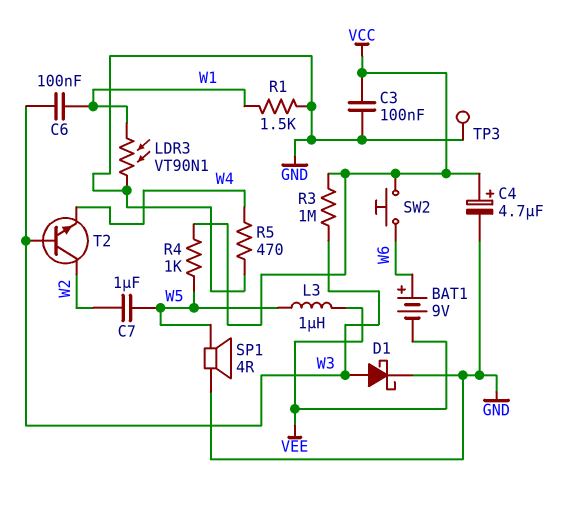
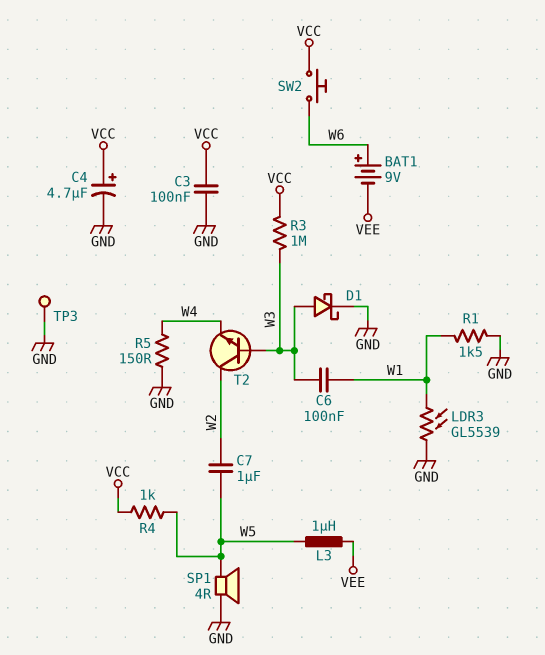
LDR3: VT90N1 (GND, W1) -> GL5539 (GND, W1)
R5: 470 (GND, W4) -> 150 (GND, W4)

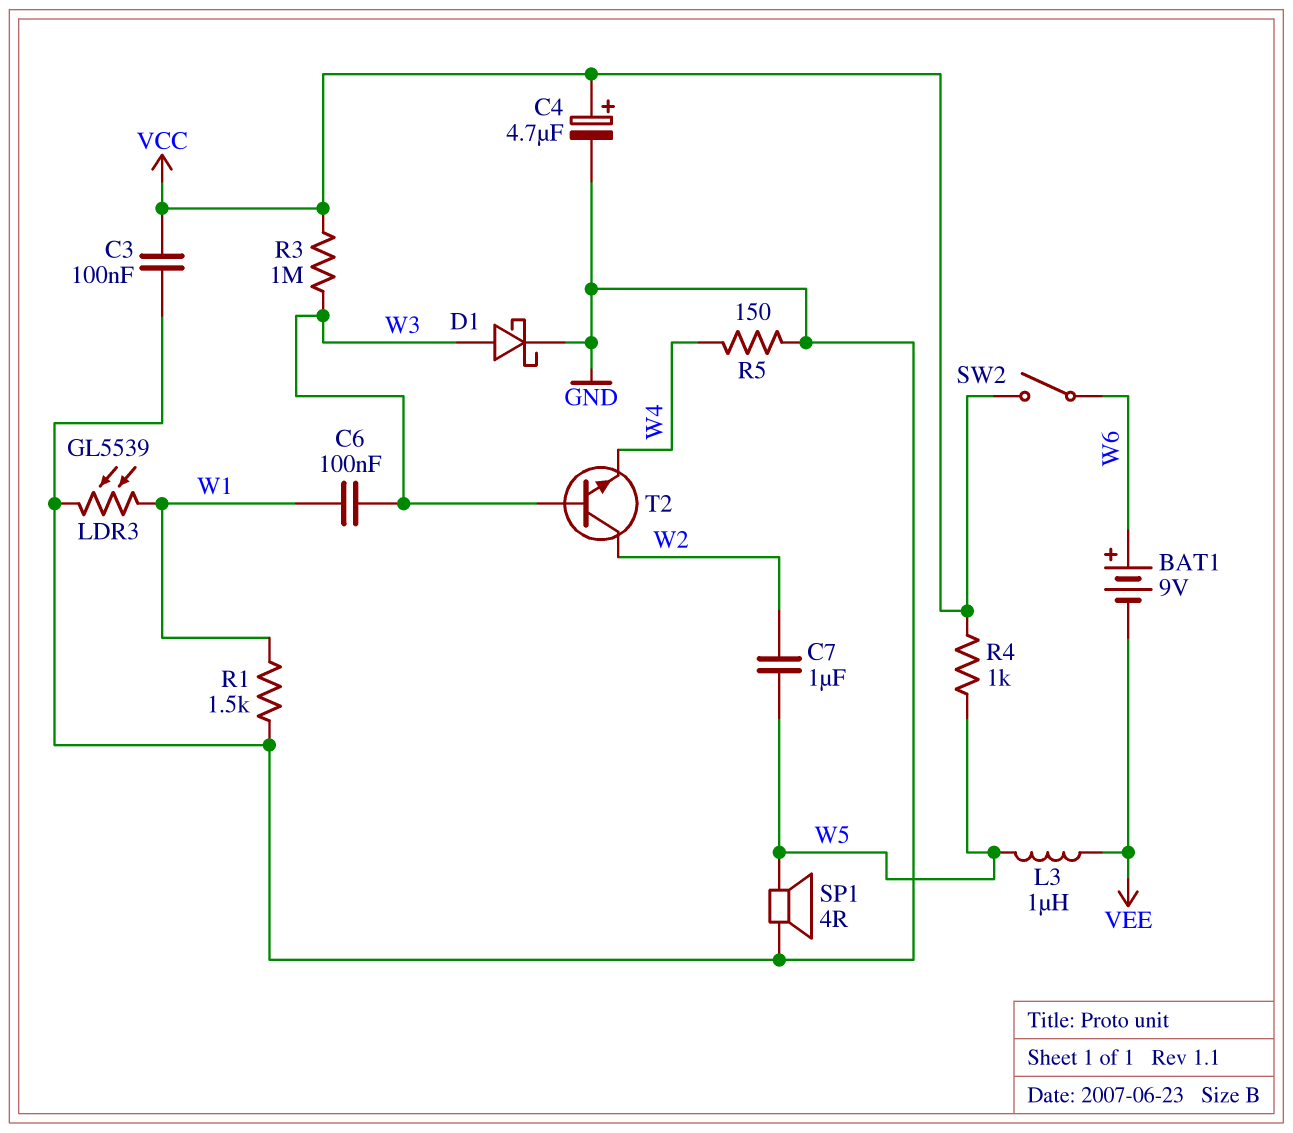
SW2: button (VCC, W6) -> switch (VCC, W6)
TP3: test point (GND) -> none

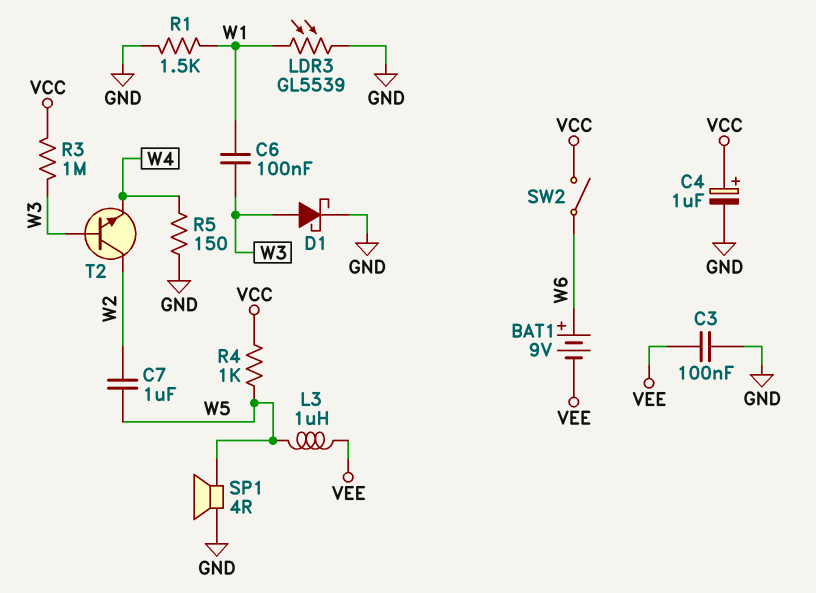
C3: 100nF (GND, VCC) -> 100nF (GND, VEE)
C4: 4.7uF (plus VCC, minus GND) -> 1uF (plus VCC, minus GND)

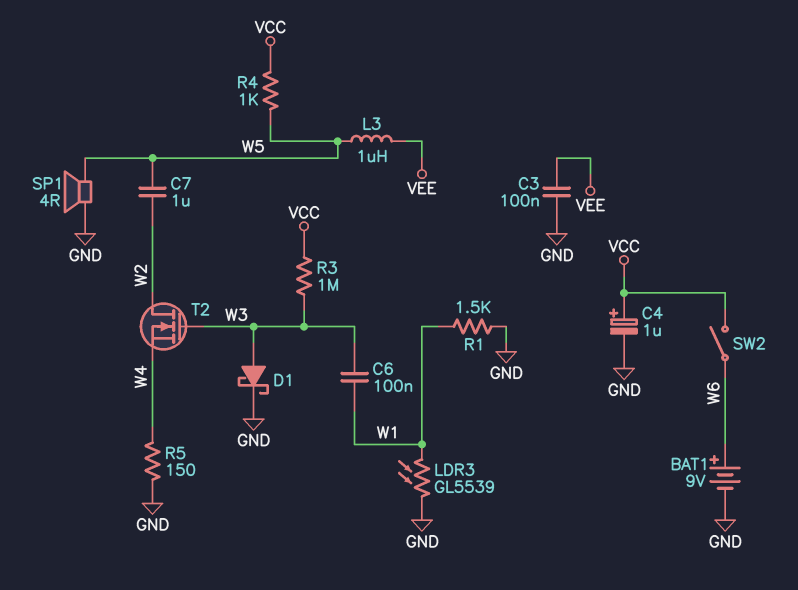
BAT1: 9V (plus W6, minus VEE) -> 9V (plus W6, minus GND)
T2: NPN (B W3, C W2, E W4) -> NMOS (G W3, D W2, S W4)

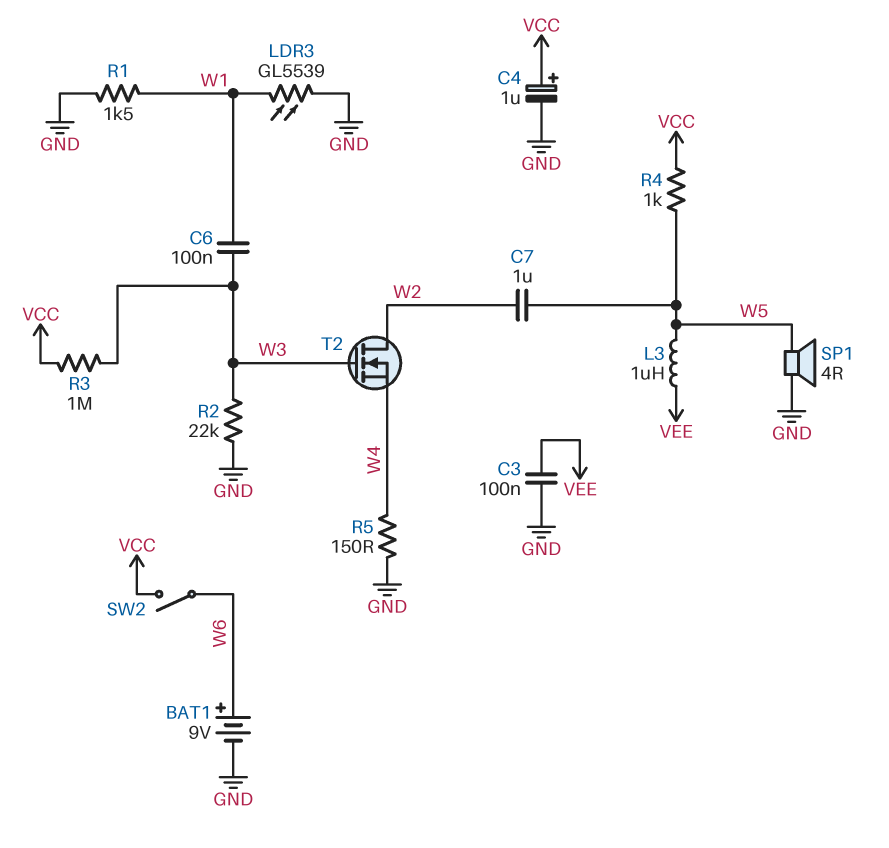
D1: schottky (A W3, K GND) -> none
R2: none -> 22k (GND, W3)

